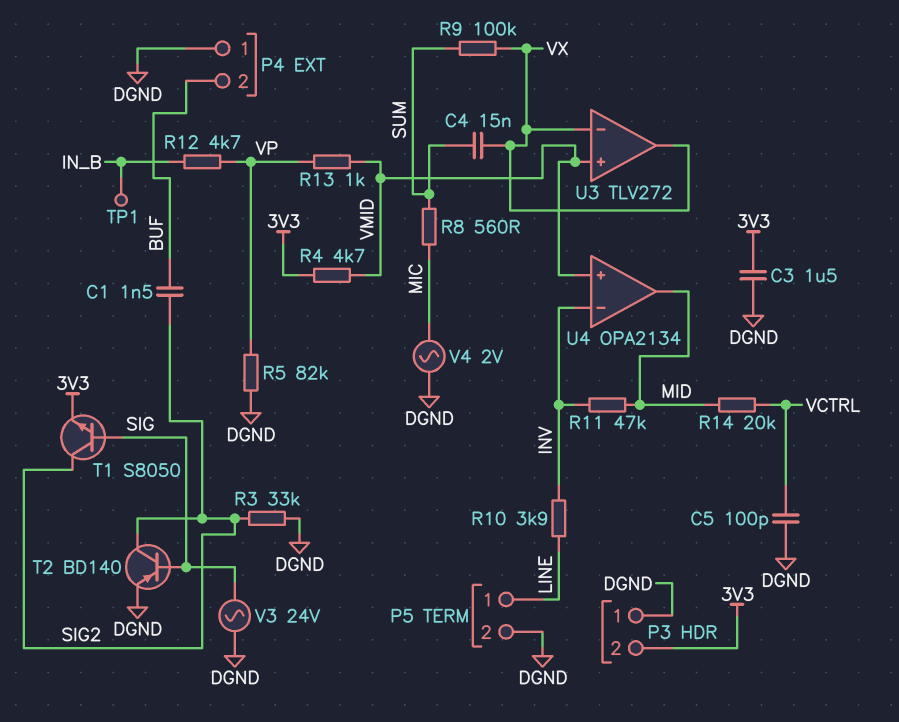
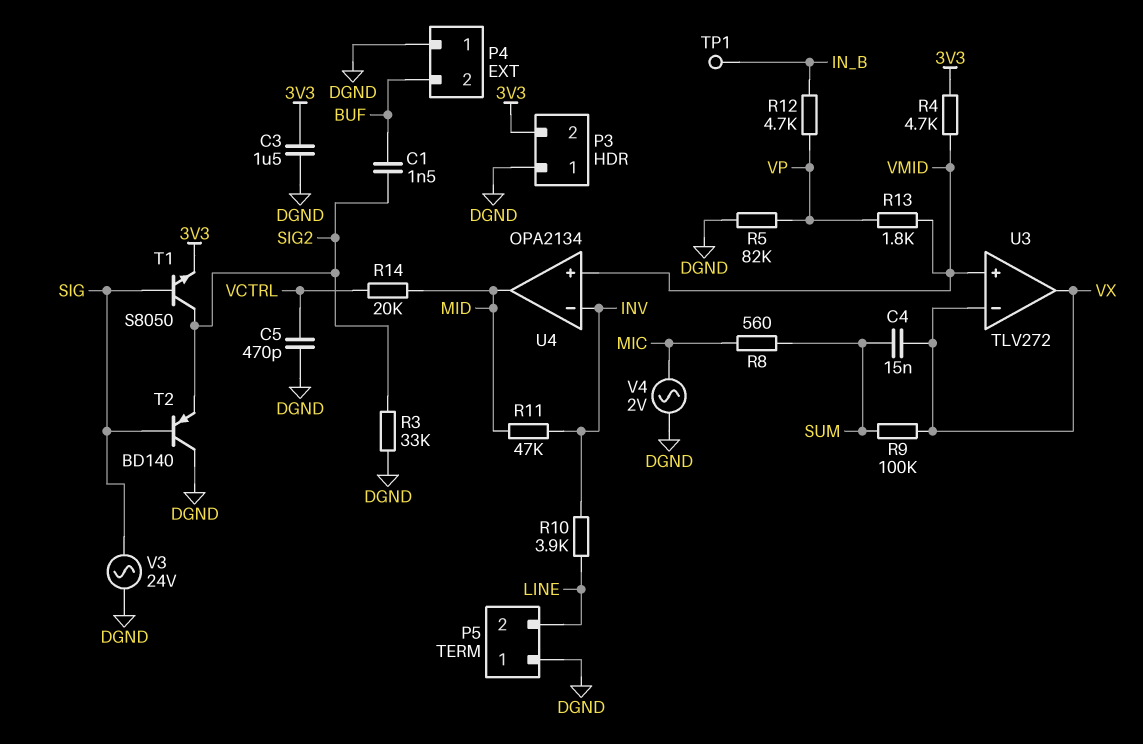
C5: 100pF (DGND, VCTRL) -> 470pF (DGND, VCTRL)
P5 pin 1: LINE -> DGND
P5 pin 2: DGND -> LINE
R13: 1k (VMID, VP) -> 1.8k (VMID, VP)
T2: PNP BD140 (B SIG, C SIG2, E DGND) -> PNP BD140 (B SIG, C DGND, E SIG2)

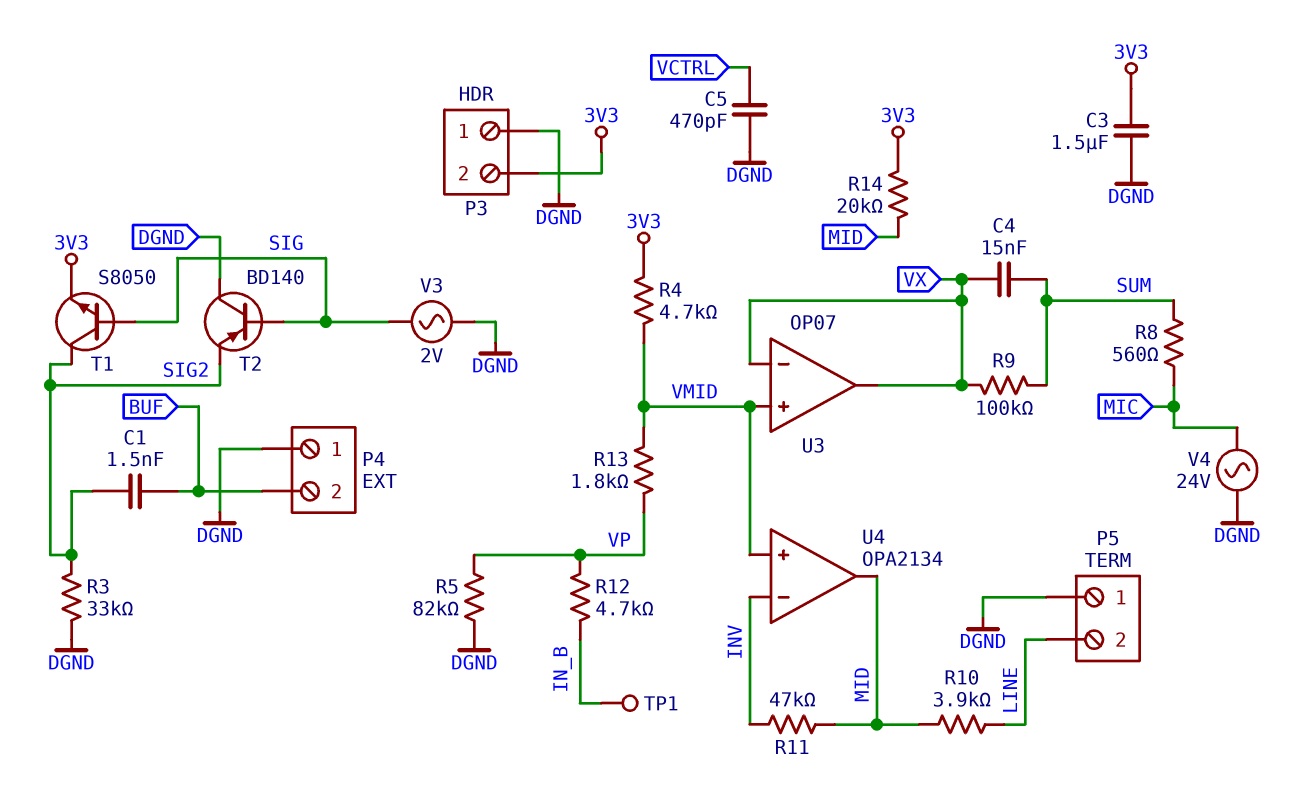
R10: 3.9k (INV, LINE) -> 3.9k (LINE, MID)
R14: 20k (MID, VCTRL) -> 20k (3V3, MID)
U3: TLV272 -> OP07
V3: AC 24V (DGND, SIG) -> AC 2V (DGND, SIG)
V4: AC 2V (DGND, MIC) -> AC 24V (DGND, MIC)

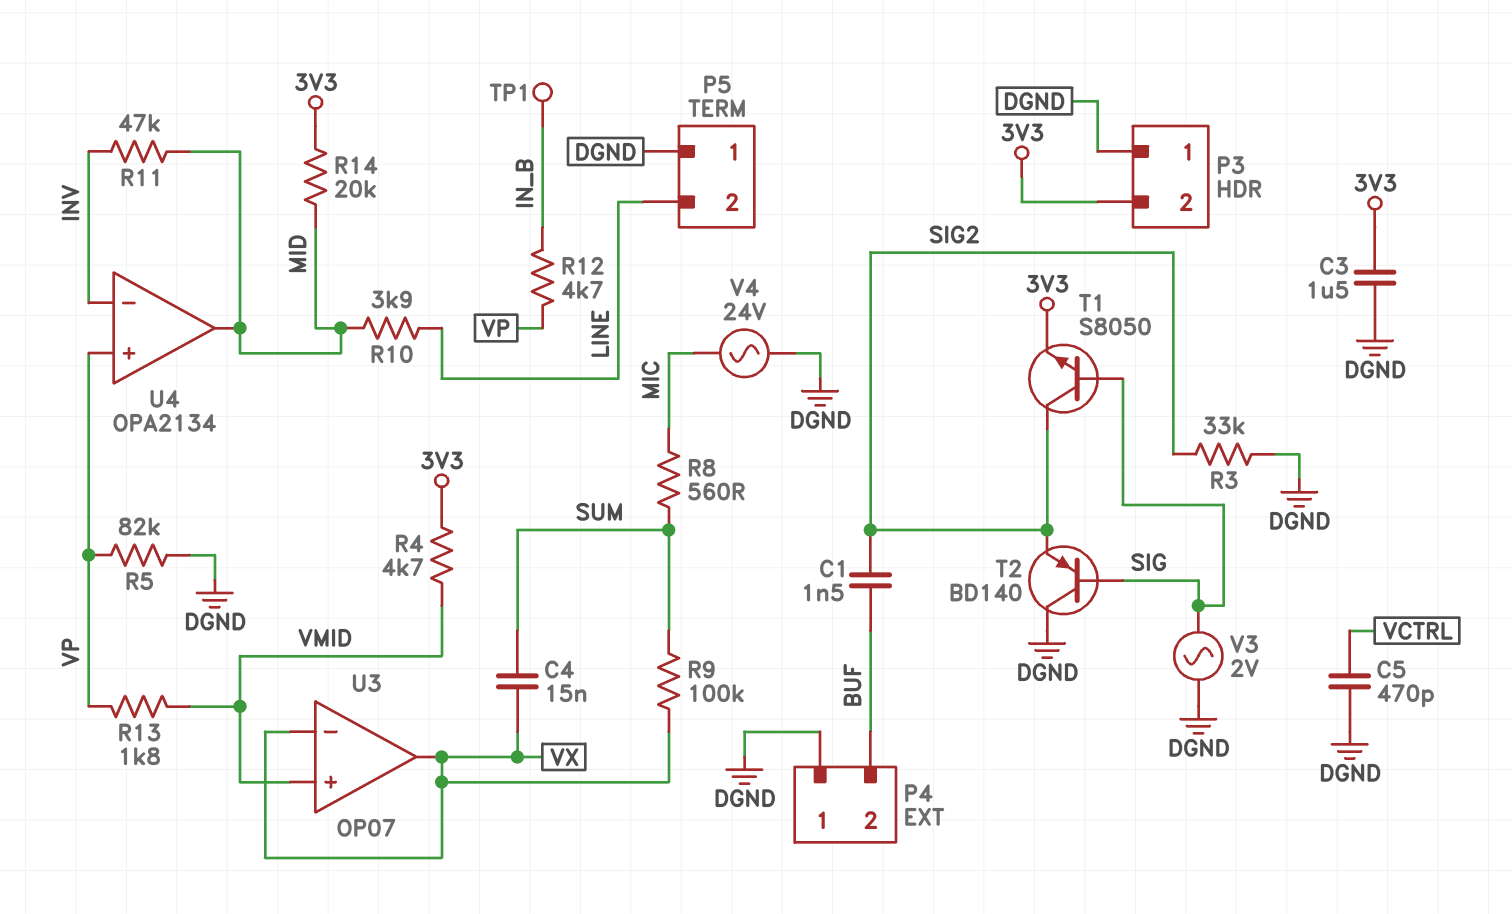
U4 pin in+: VMID -> VP

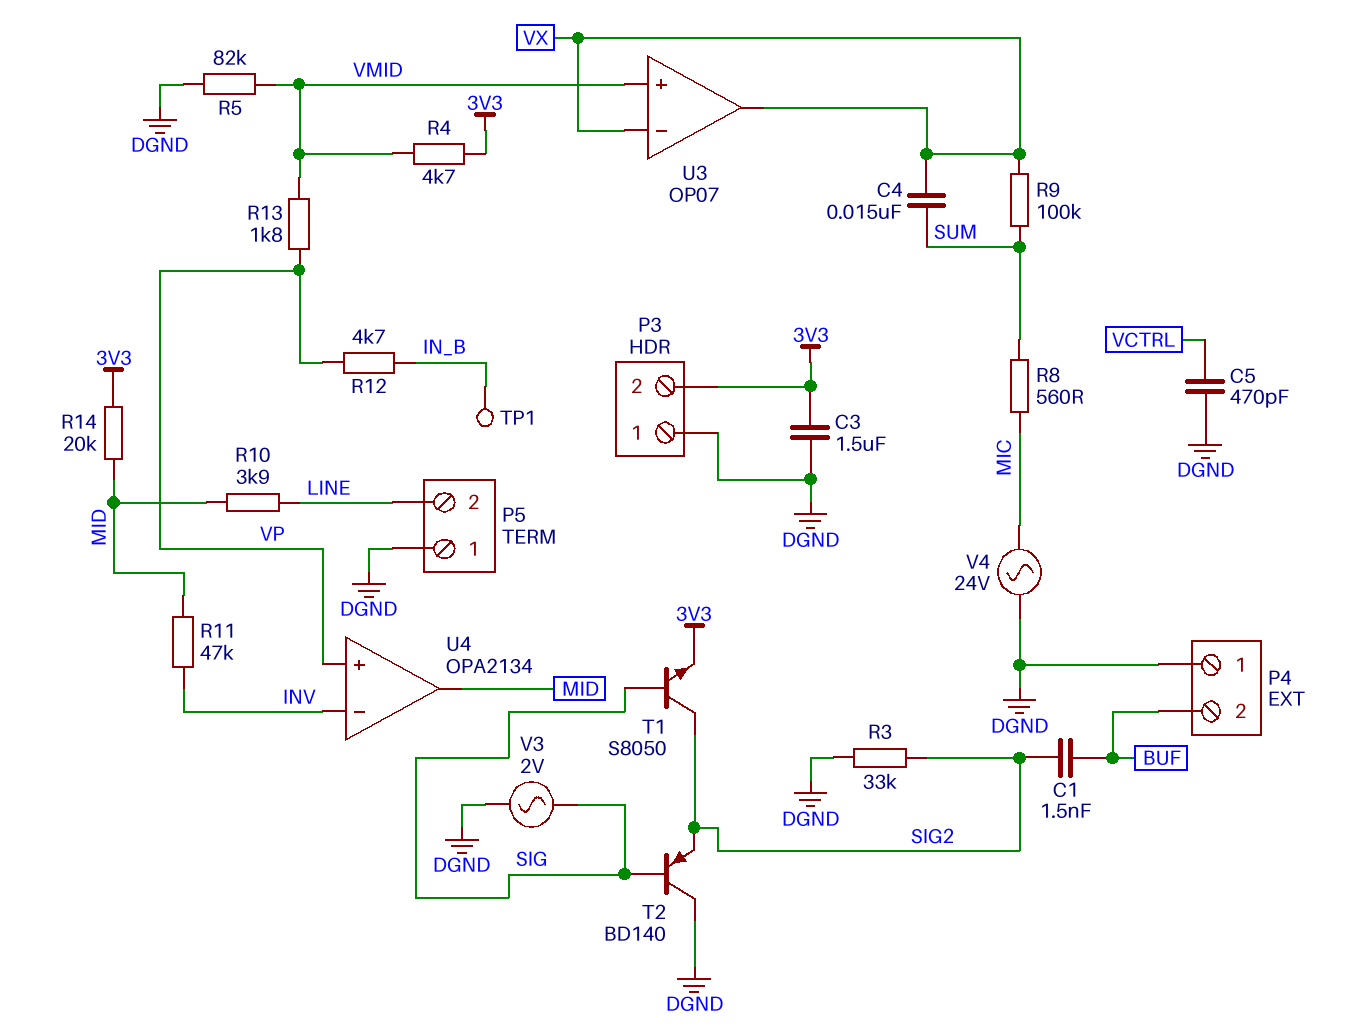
R5: 82k (DGND, VP) -> 82k (DGND, VMID)

